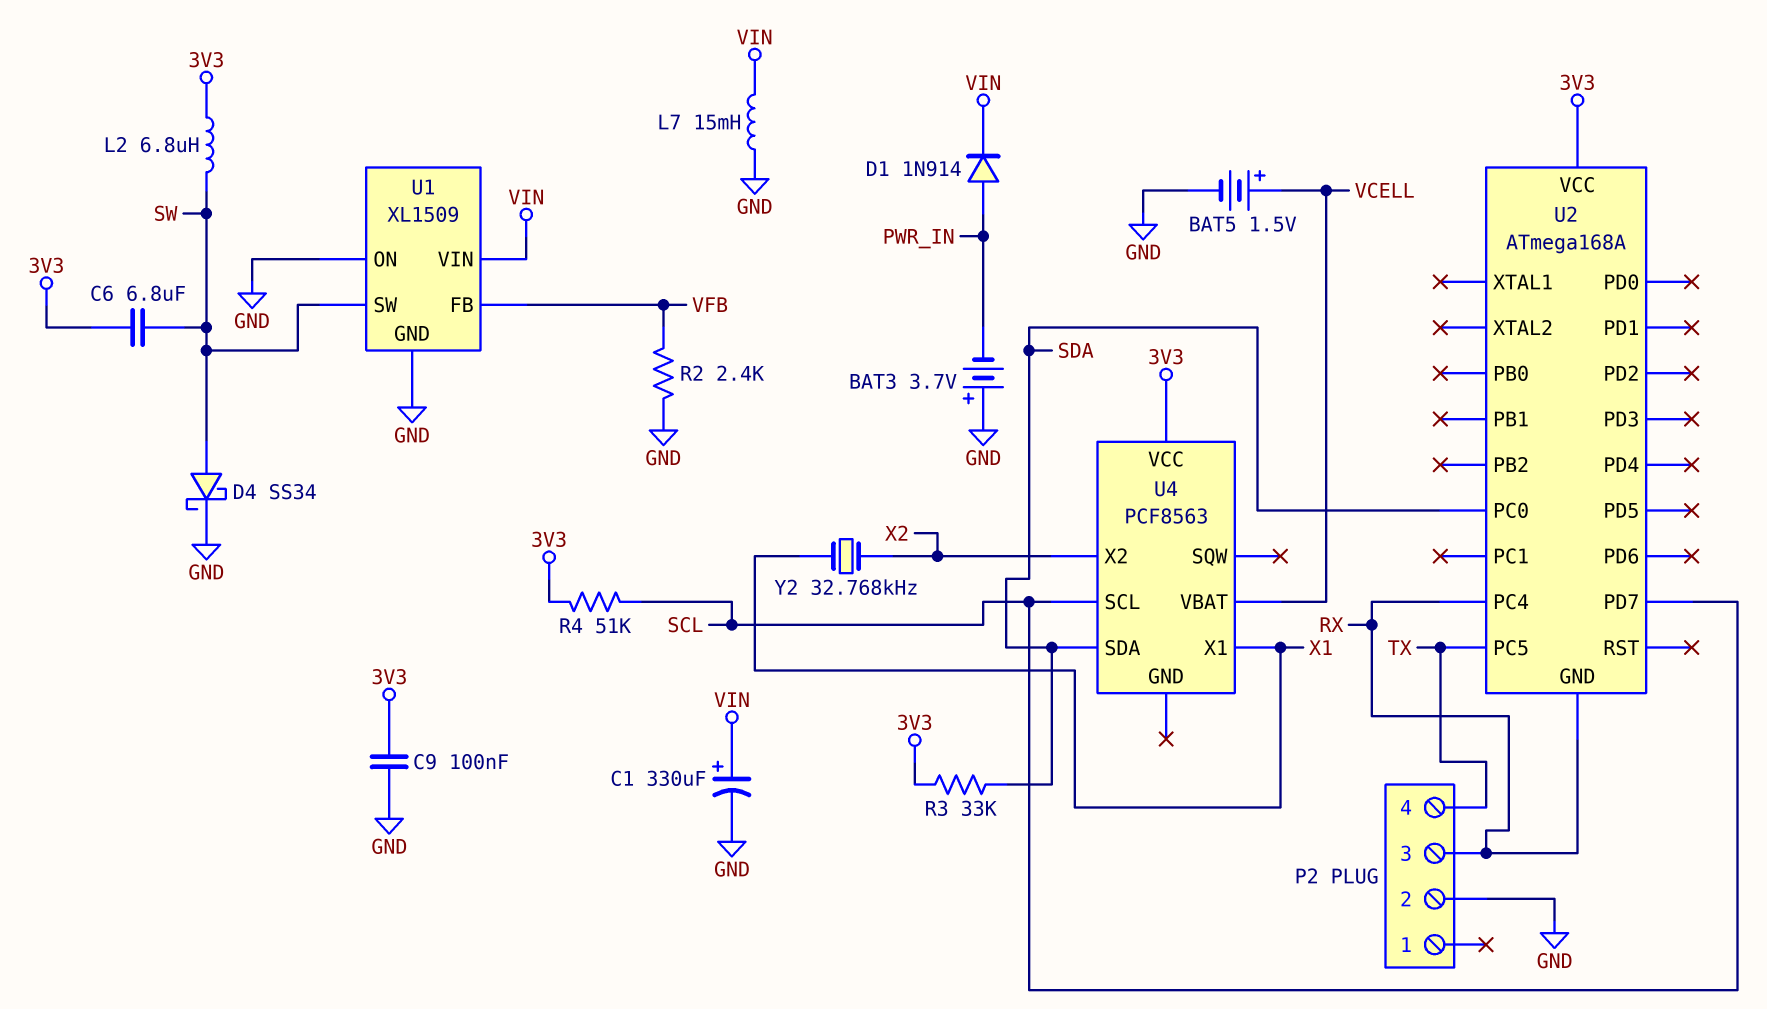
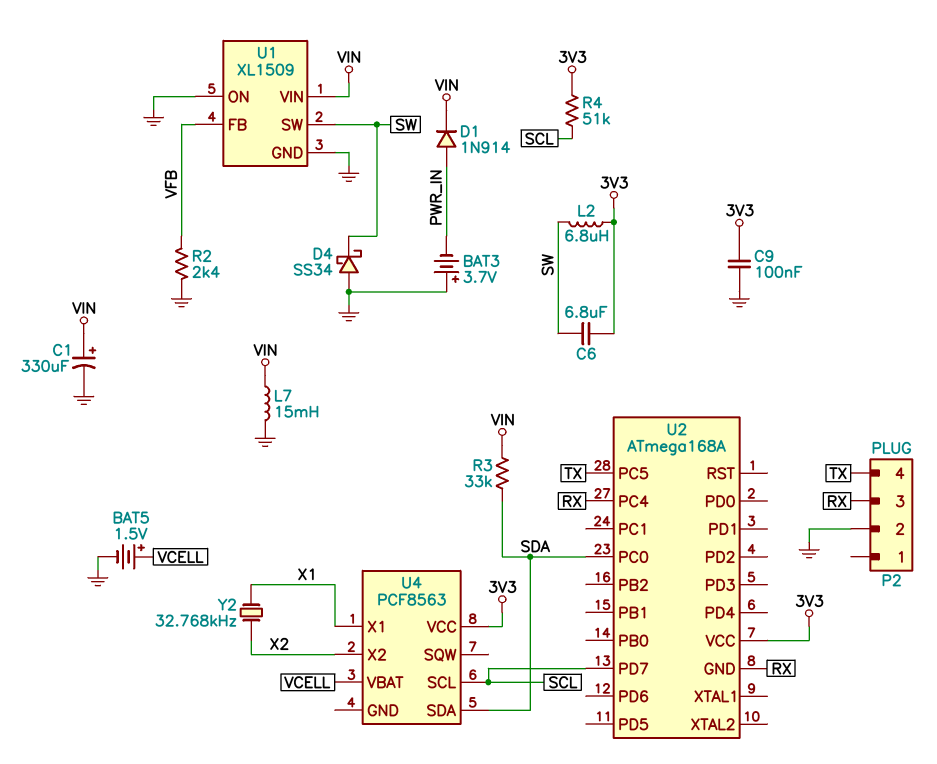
D4: schottky SS34 (A SW, K GND) -> schottky SS34 (A GND, K SW)
R3: 33k (3V3, SDA) -> 33k (SDA, VIN)

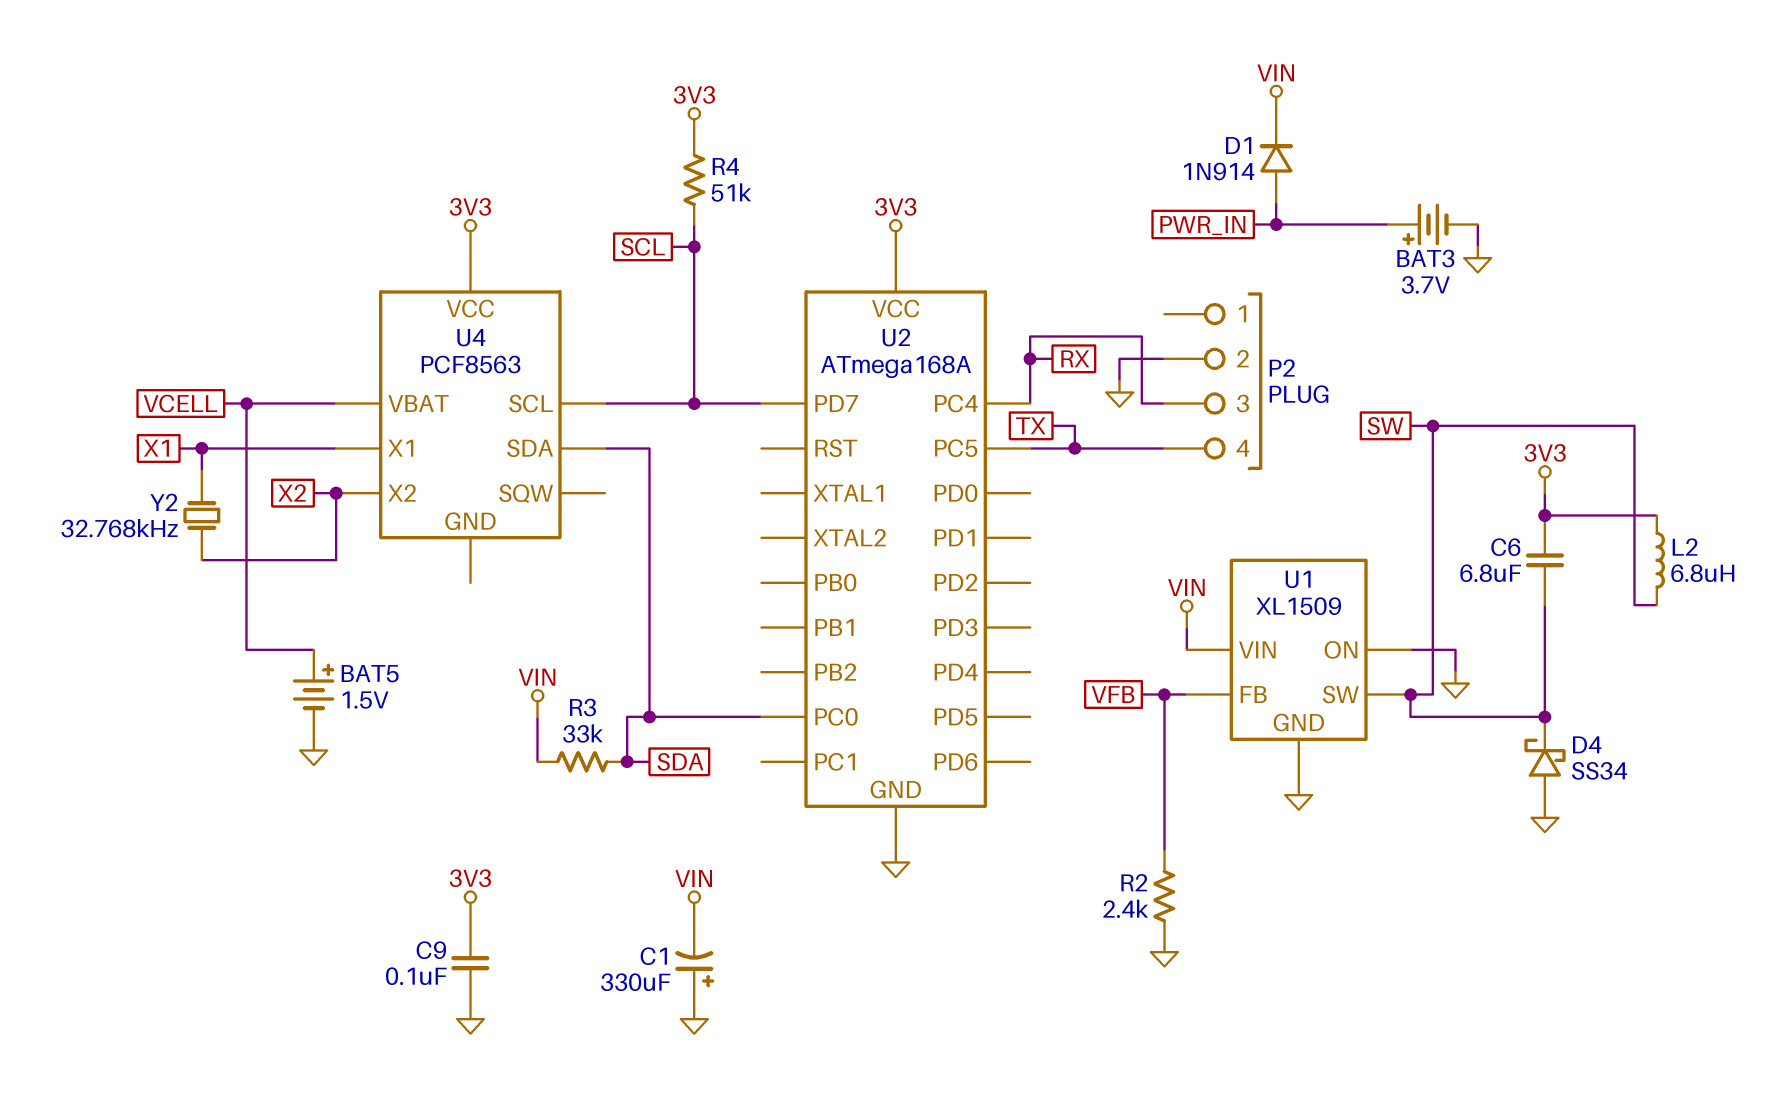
BAT3: 3.7V (plus GND, minus PWR_IN) -> 3.7V (plus PWR_IN, minus GND)
C1: 330uF (plus VIN, minus GND) -> 330uF (plus GND, minus VIN)
L7: 15mH (GND, VIN) -> none
U2 pin GND: RX -> GND

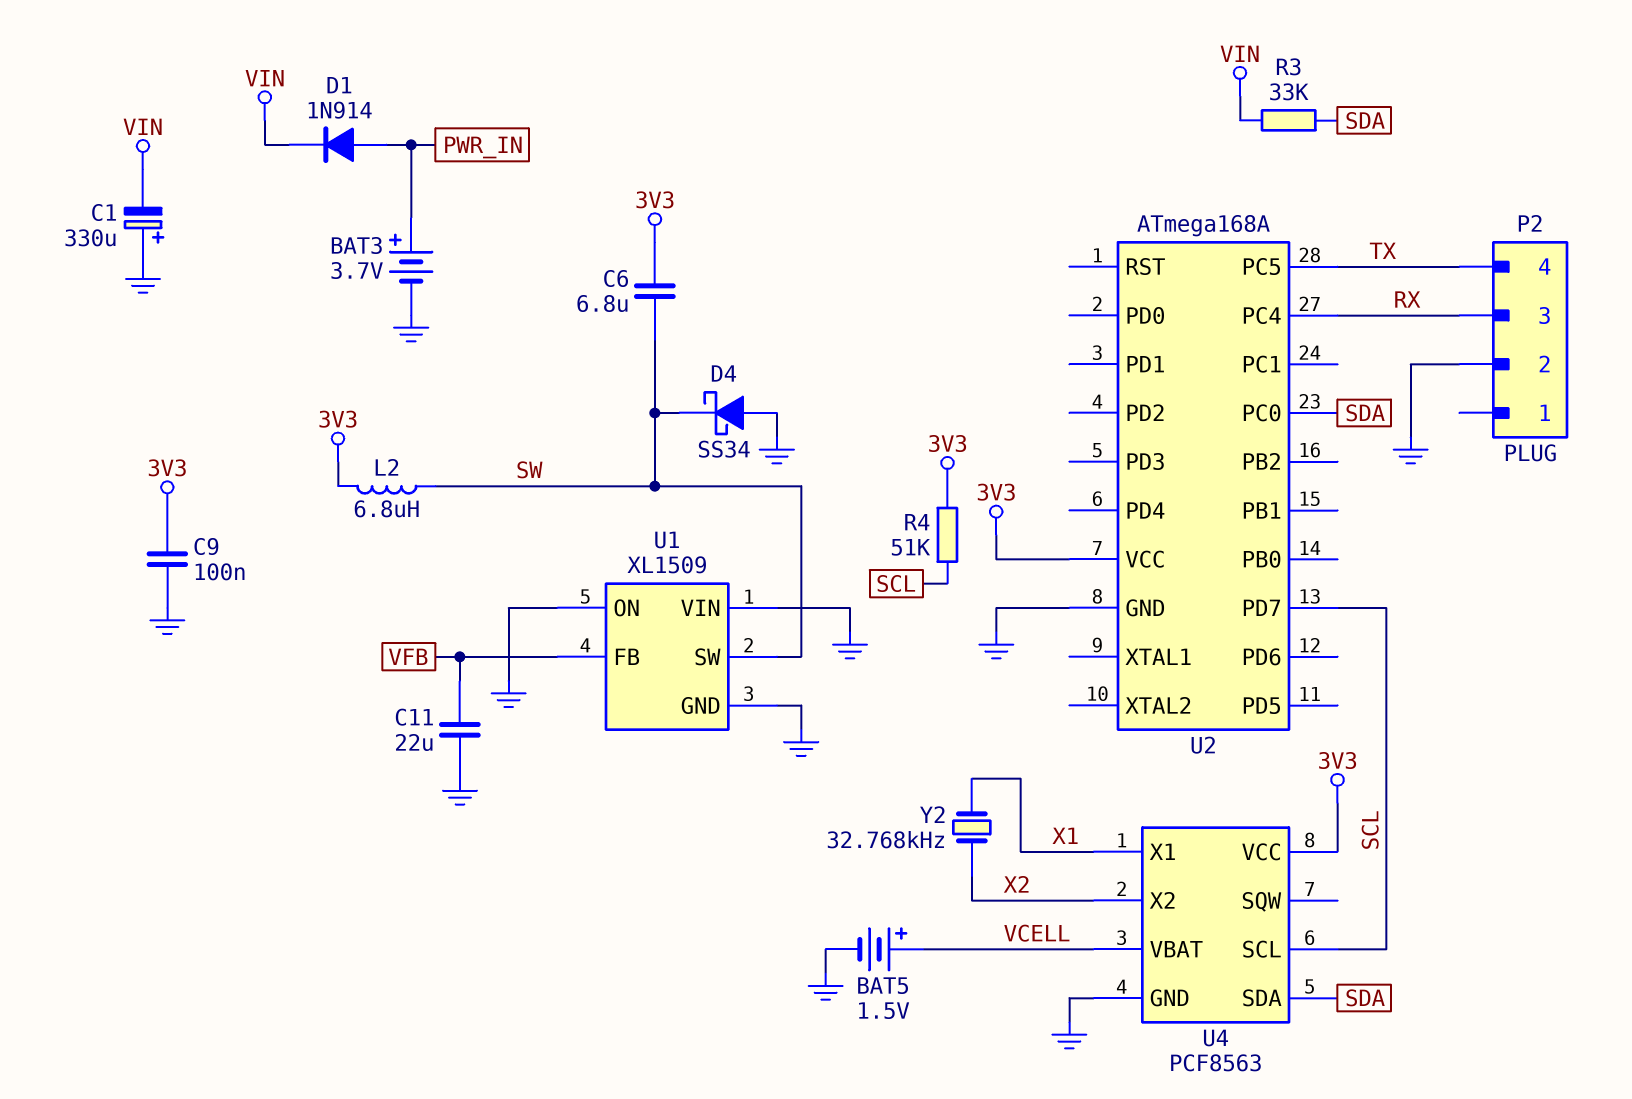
C11: none -> 22uF (GND, VFB)
R2: 2.4k (GND, VFB) -> none
U1 pin VIN: VIN -> GND
U4 pin GND: none -> GND

